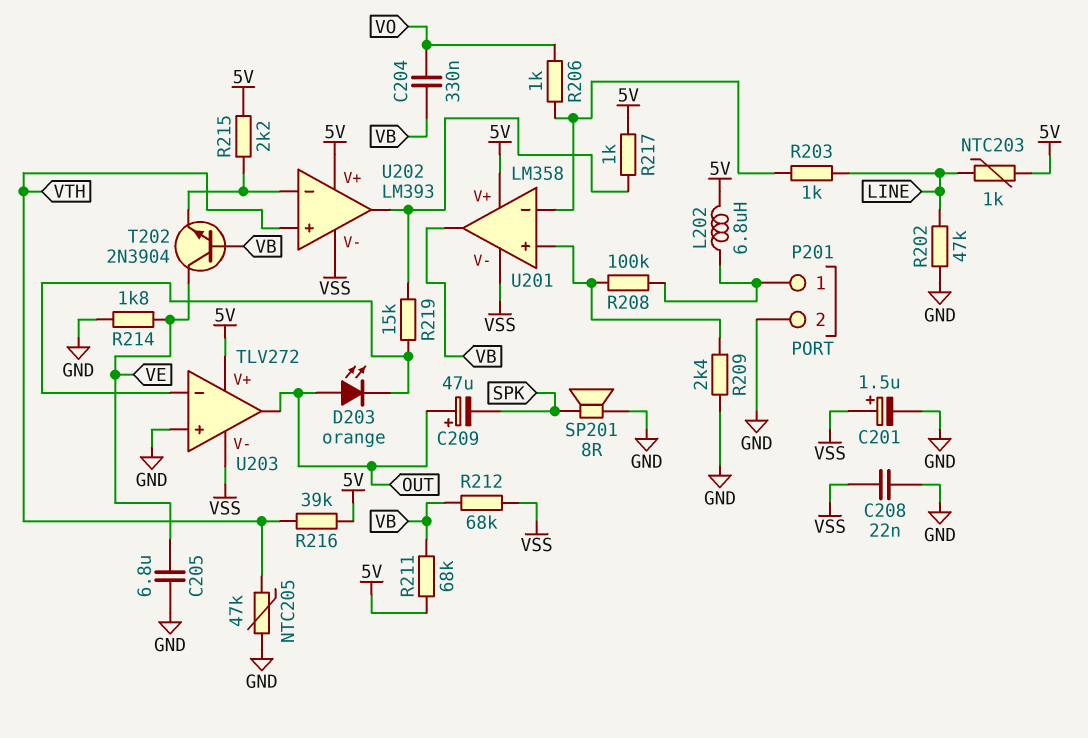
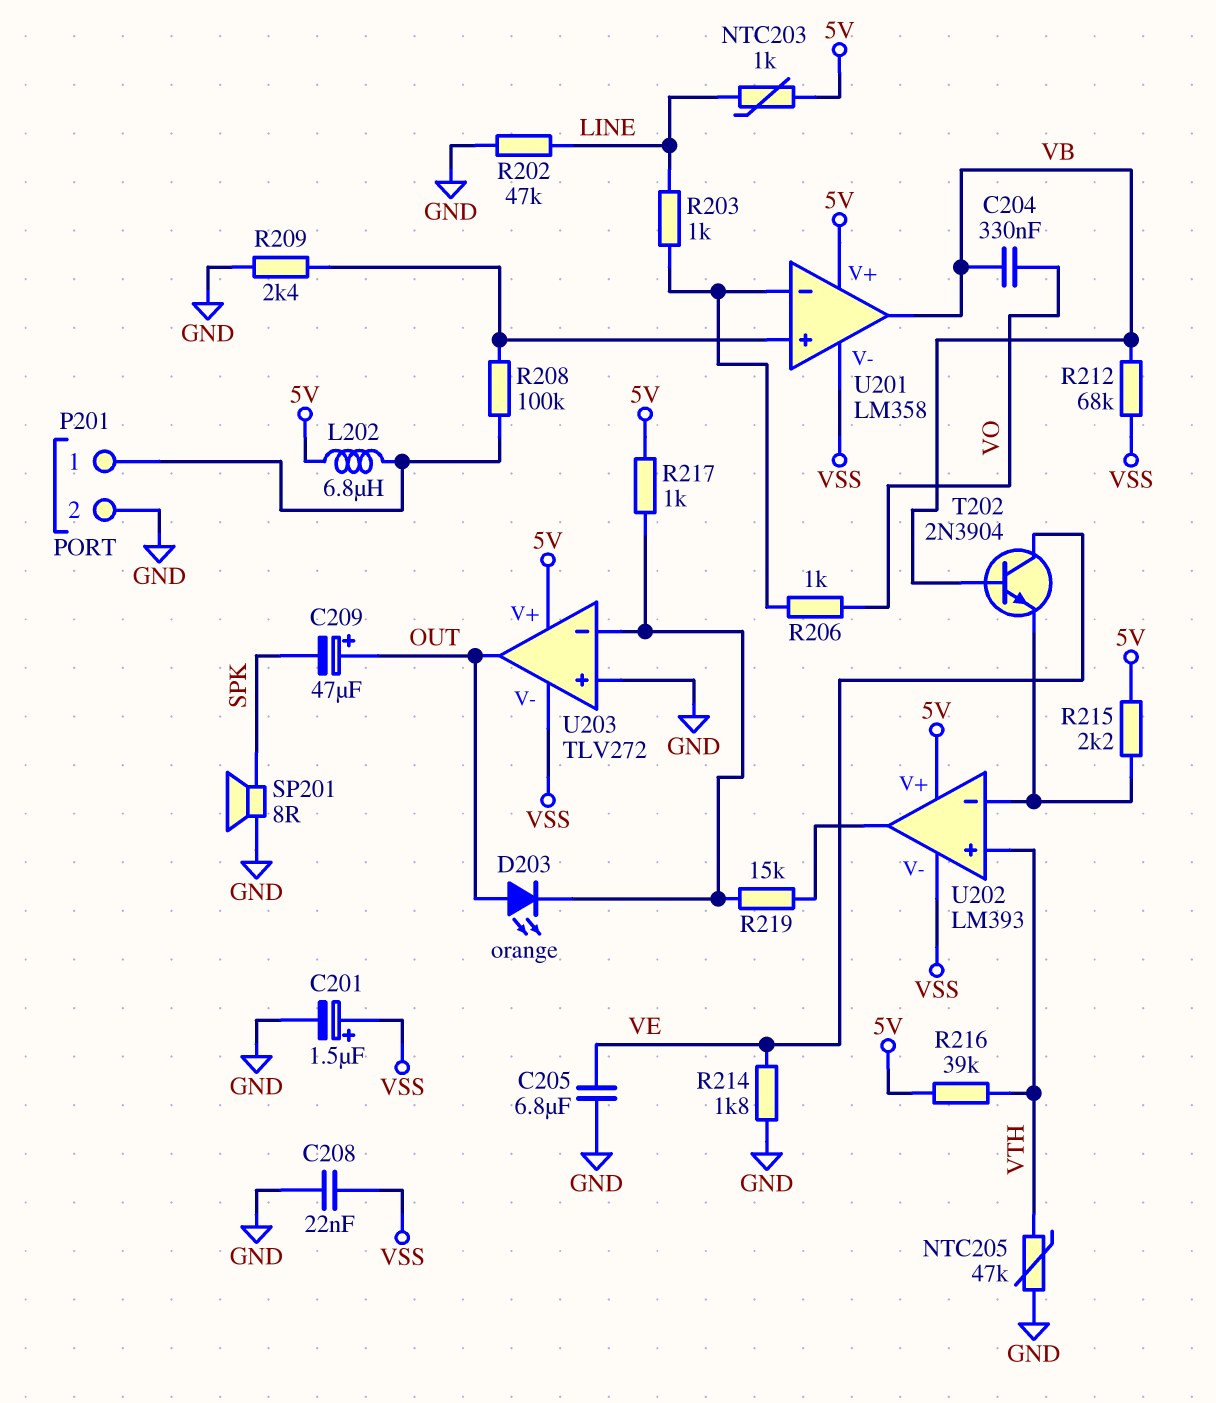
R211: 68k (5V, VB) -> none
R217: 1k (5V, U202/out) -> 1k (5V, U203/in-)

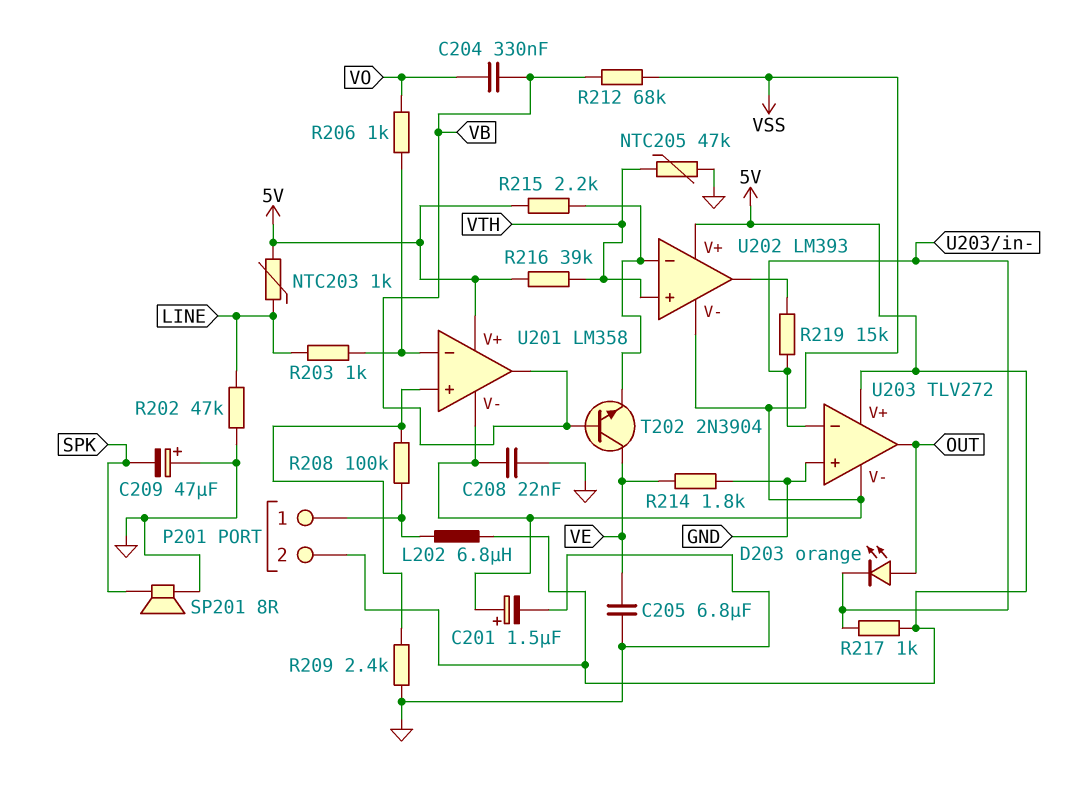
C209: 47uF (plus OUT, minus SPK) -> 47uF (plus GND, minus SPK)
P201 pin 2: GND -> 5V

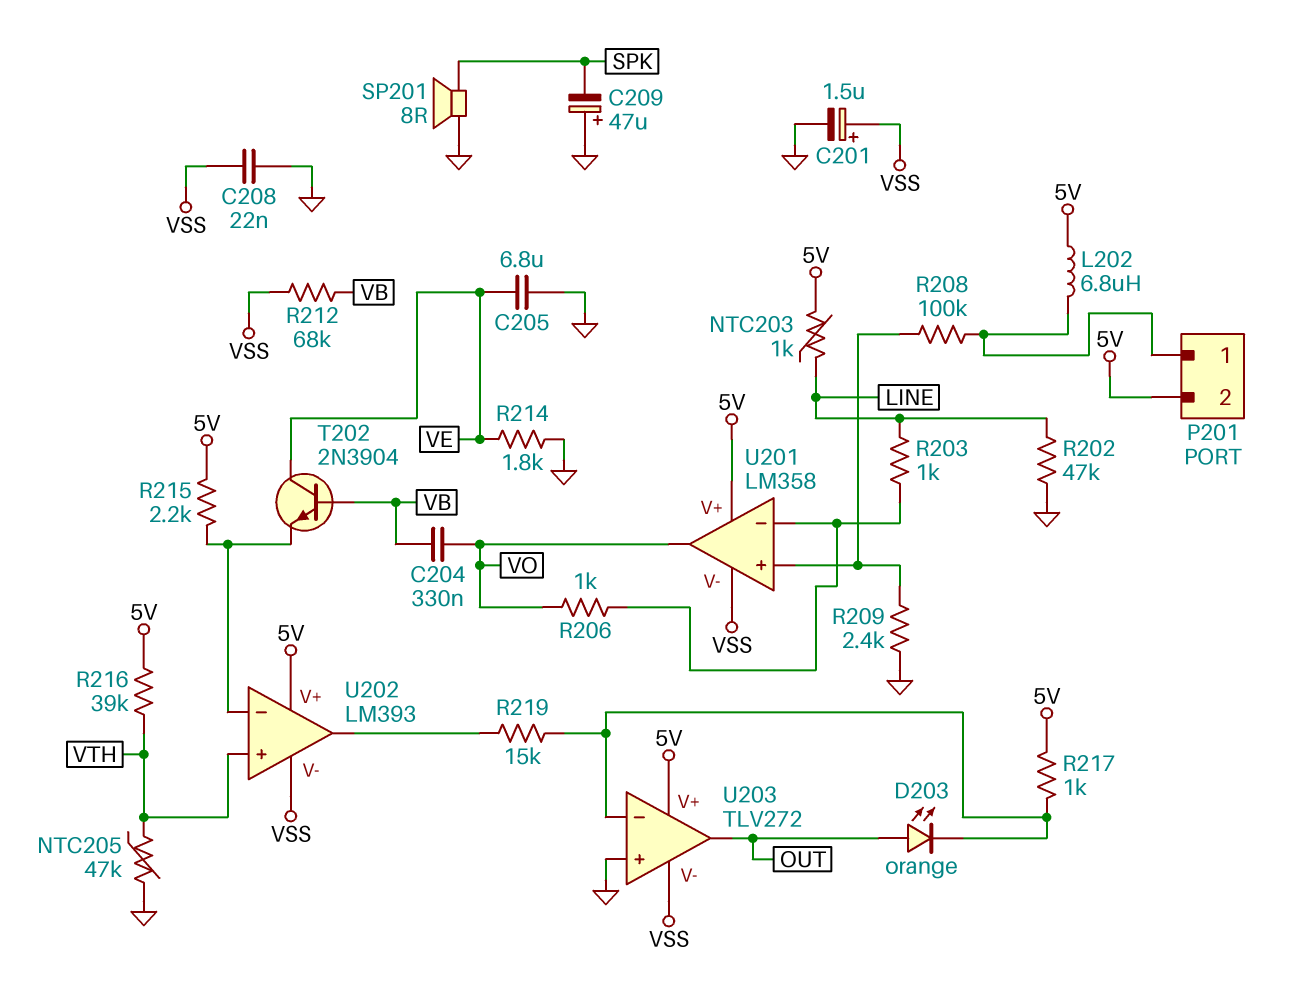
U201 pin out: VB -> VO

